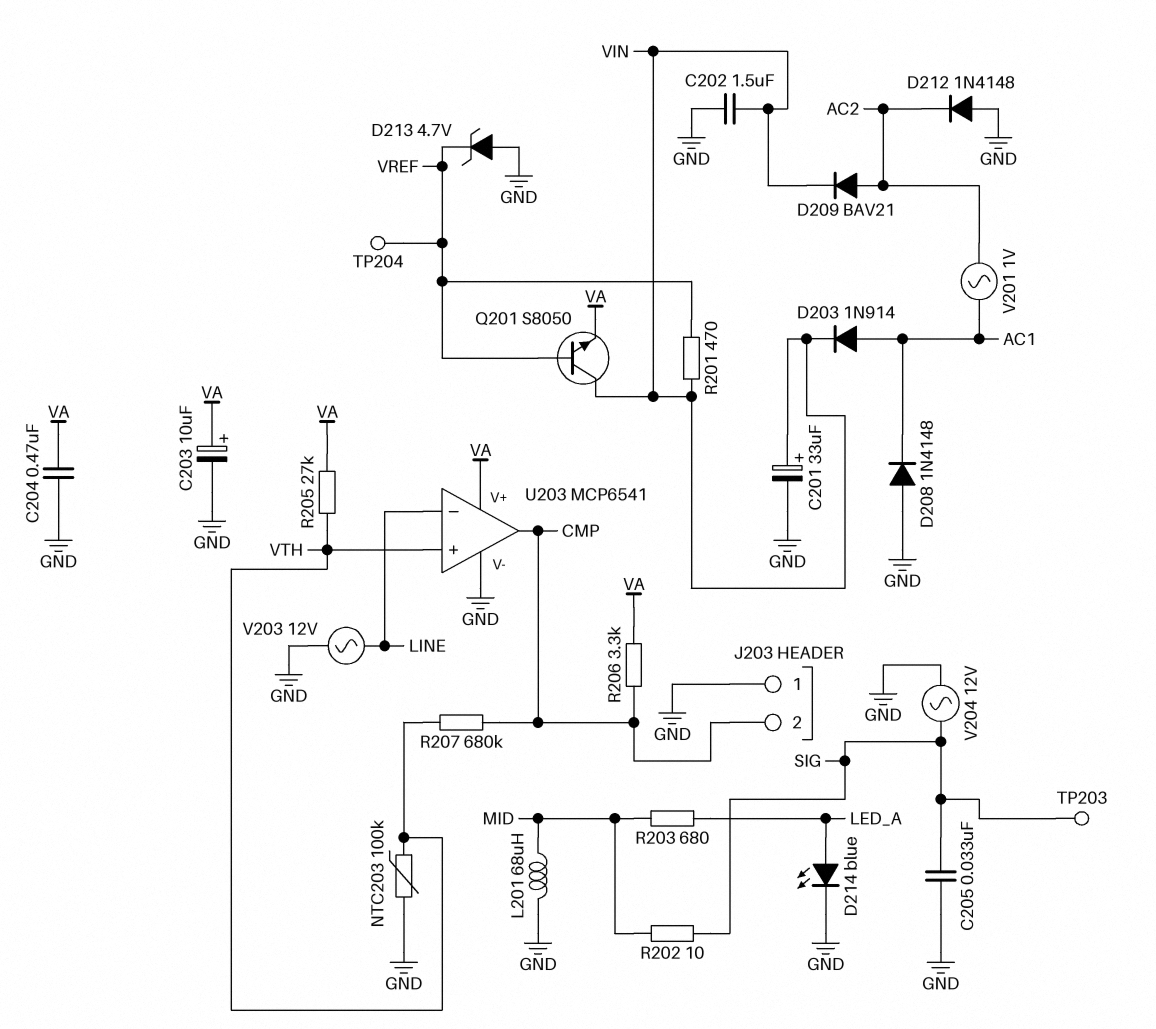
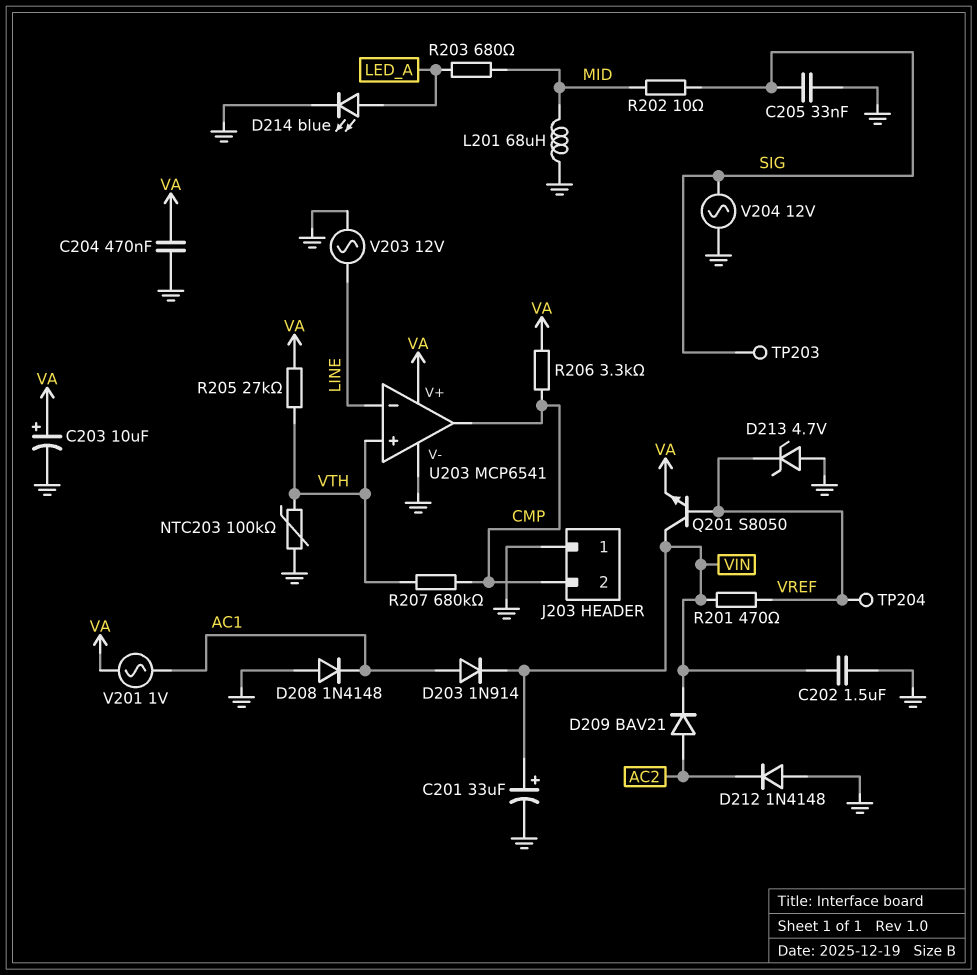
V201: AC 1V (AC1, AC2) -> AC 1V (AC1, VA)

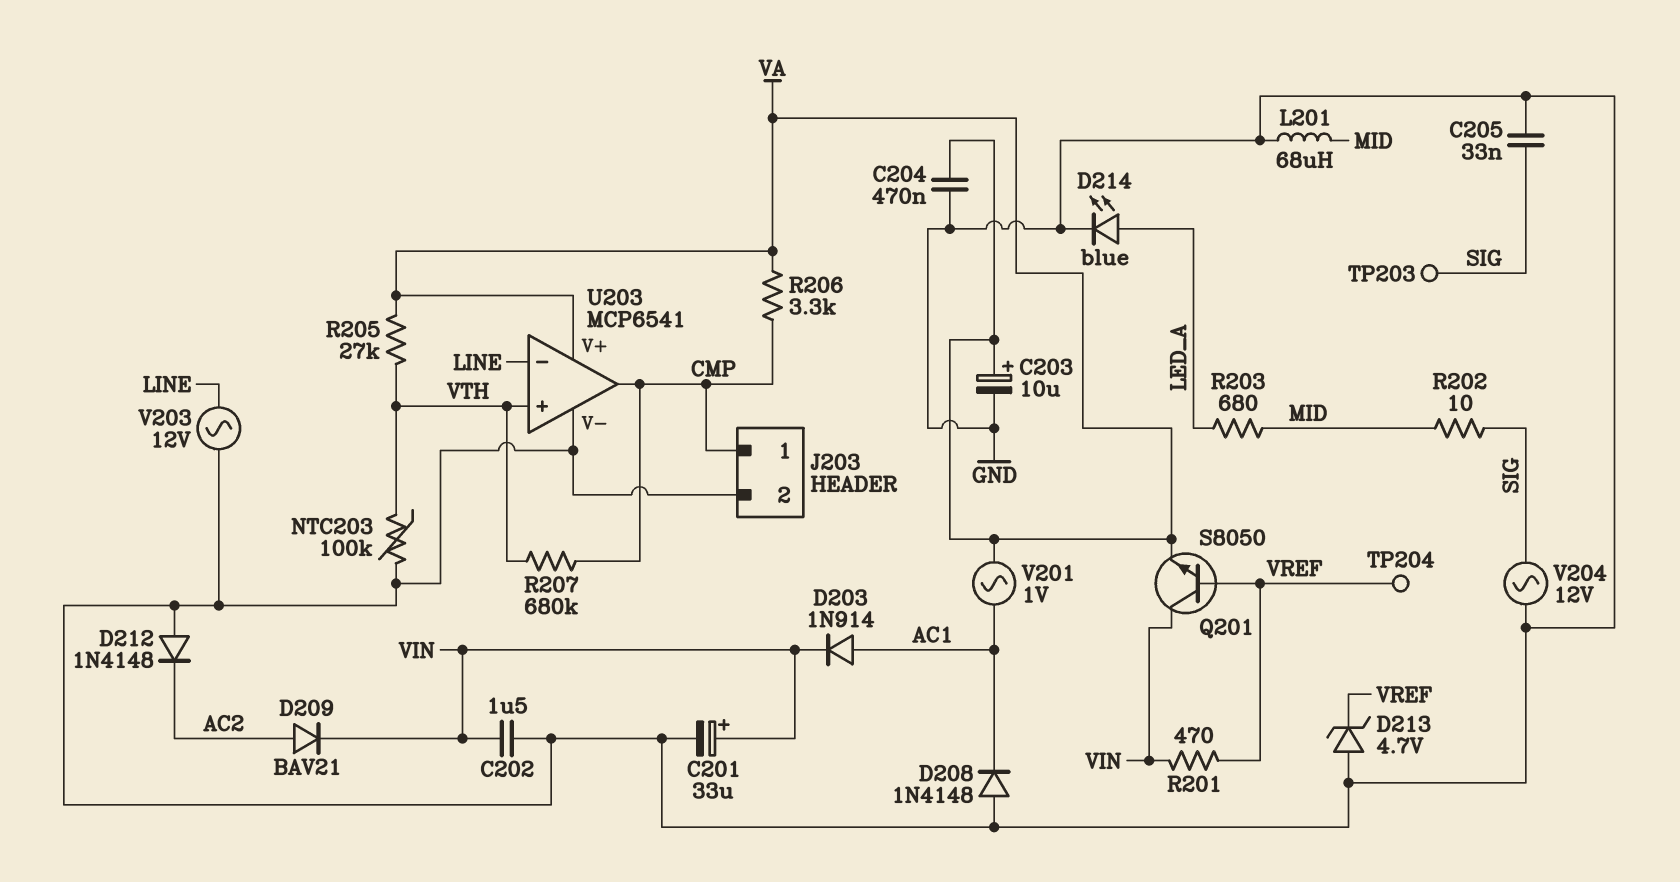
J203 pin 1: GND -> CMP
J203 pin 2: CMP -> GND

